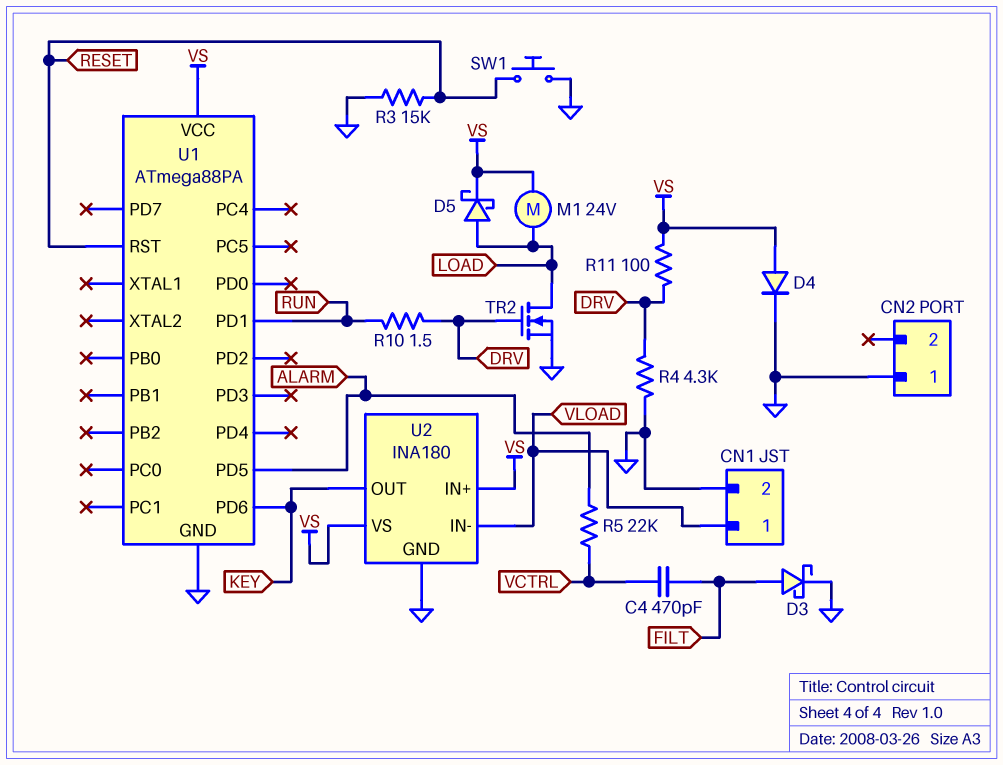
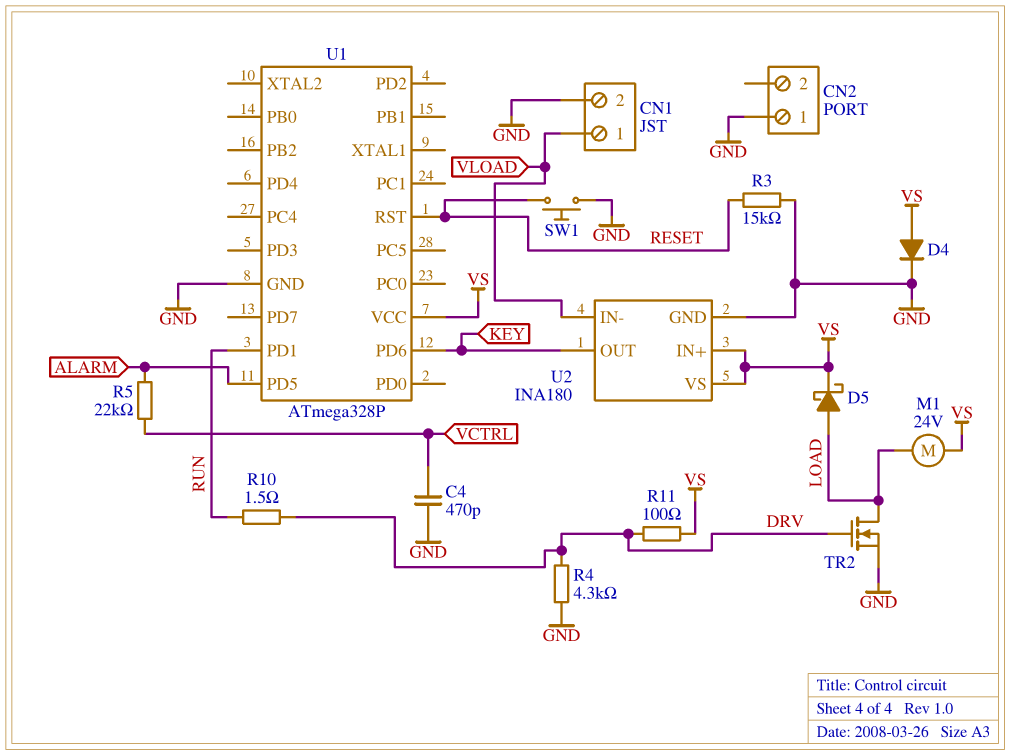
C4: 470pF (FILT, VCTRL) -> 470pF (GND, VCTRL)
D3: schottky (A FILT, K GND) -> none
U1: ATmega88PA -> ATmega328P

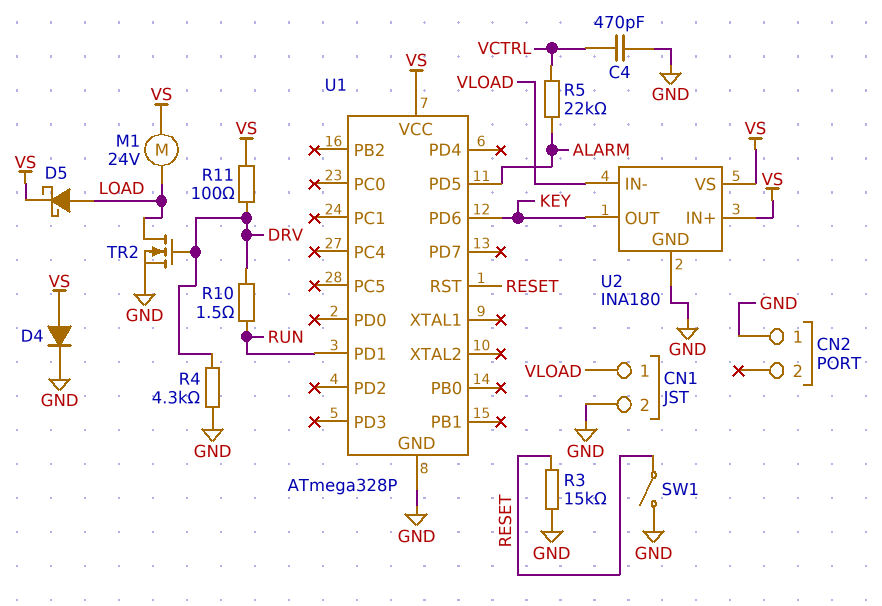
SW1: button (GND, RESET) -> switch (GND, RESET)

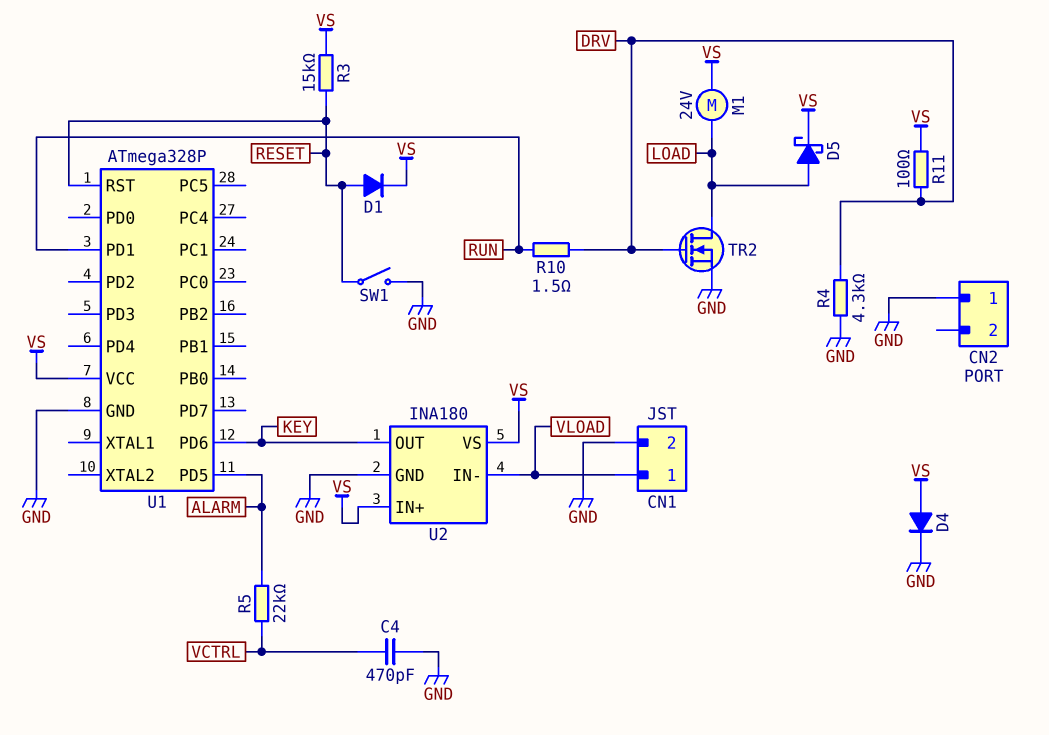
D1: none -> diode (A RESET, K VS)
R3: 15k (GND, RESET) -> 15k (RESET, VS)

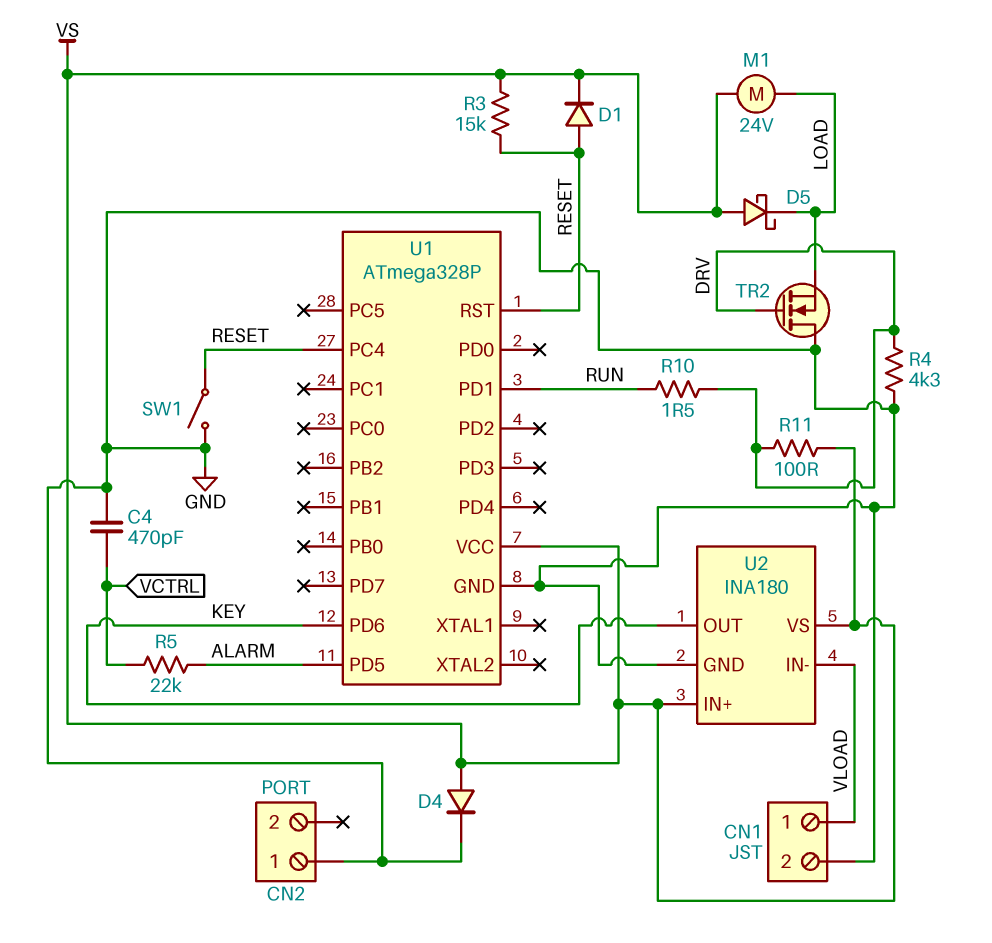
D5: schottky (A LOAD, K VS) -> schottky (A VS, K LOAD)
TR2: NMOS (G DRV, D LOAD, S GND) -> NMOS (G DRV, D GND, S LOAD)
U1 pin PC4: none -> RESET

